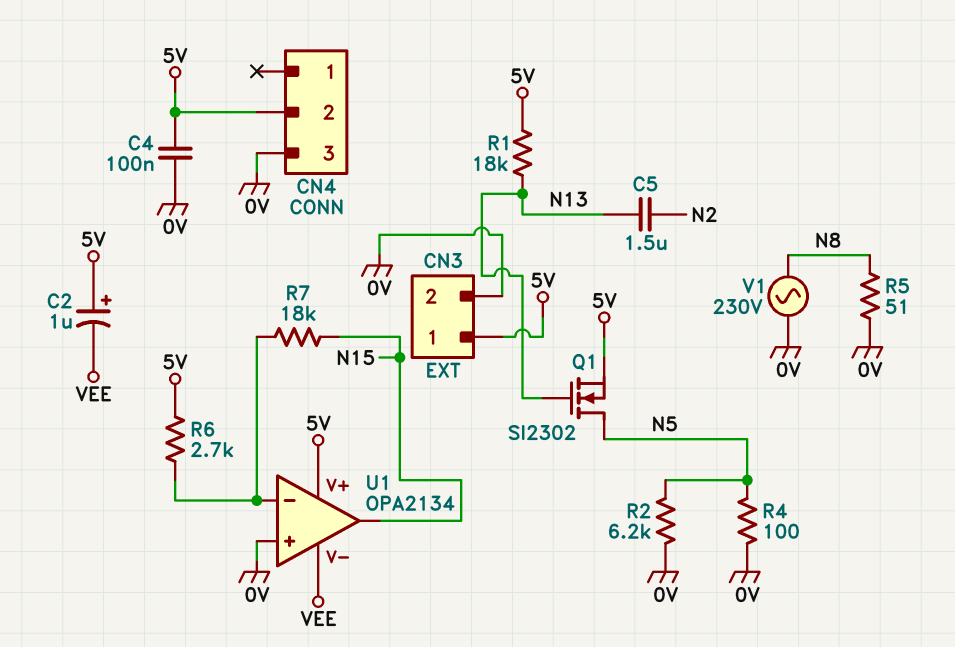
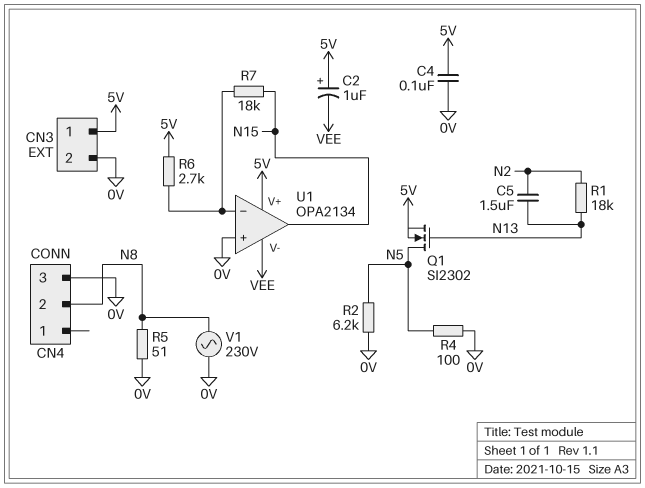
CN4 pin 2: 5V -> N8
R1: 18k (5V, N13) -> 18k (N2, N13)

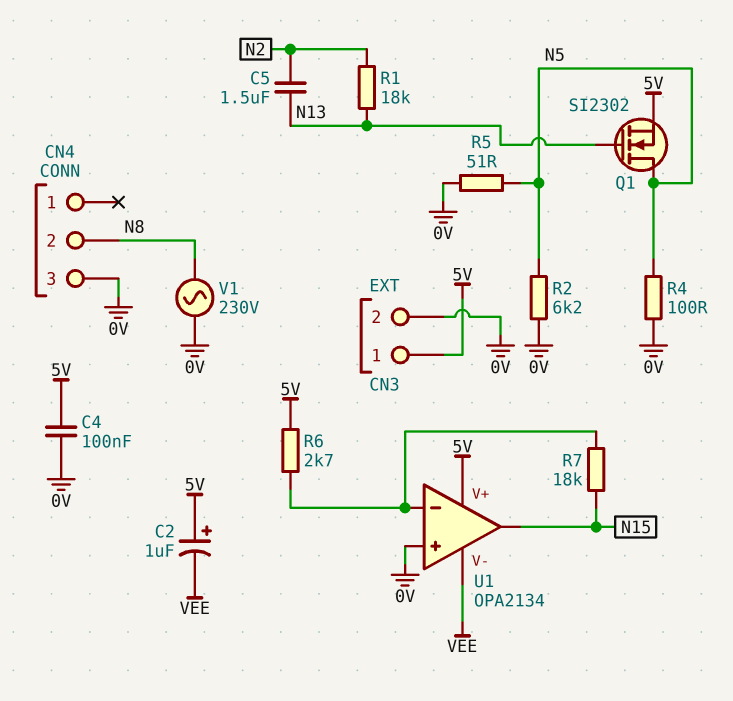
R5: 51 (0V, N8) -> 51 (0V, N5)

